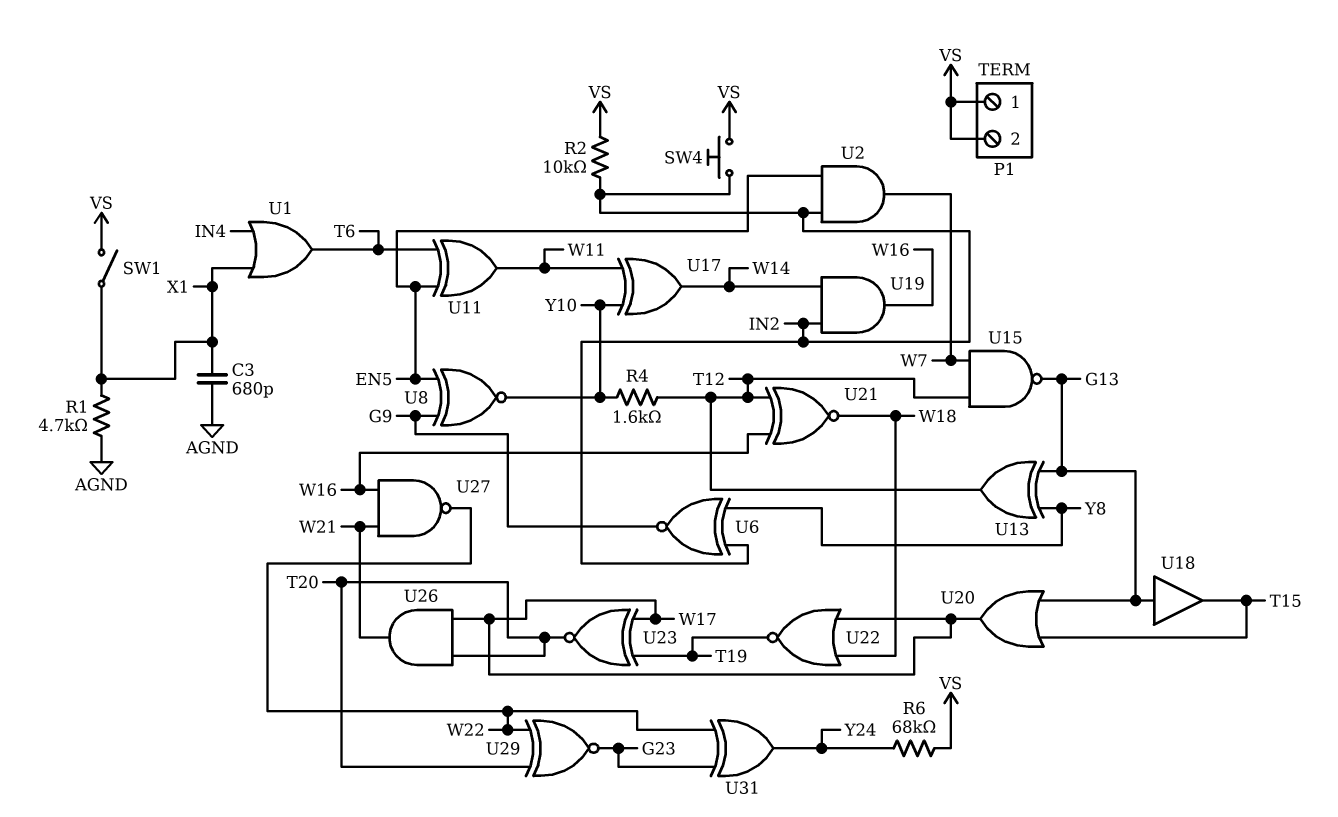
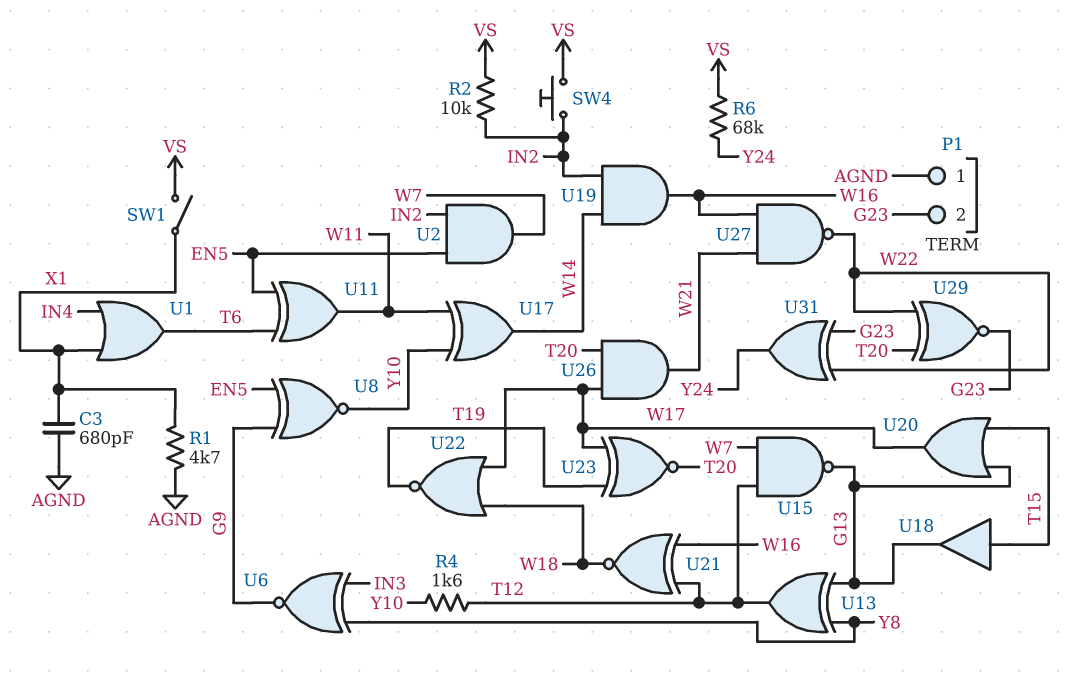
P1 pin 1: VS -> AGND
P1 pin 2: VS -> G23
U6: XNOR (in IN2, in Y8, out G9) -> XNOR (in IN3, in Y8, out G9)
U18: buffer (in G13, out T15) -> buffer (in T15, out G13)

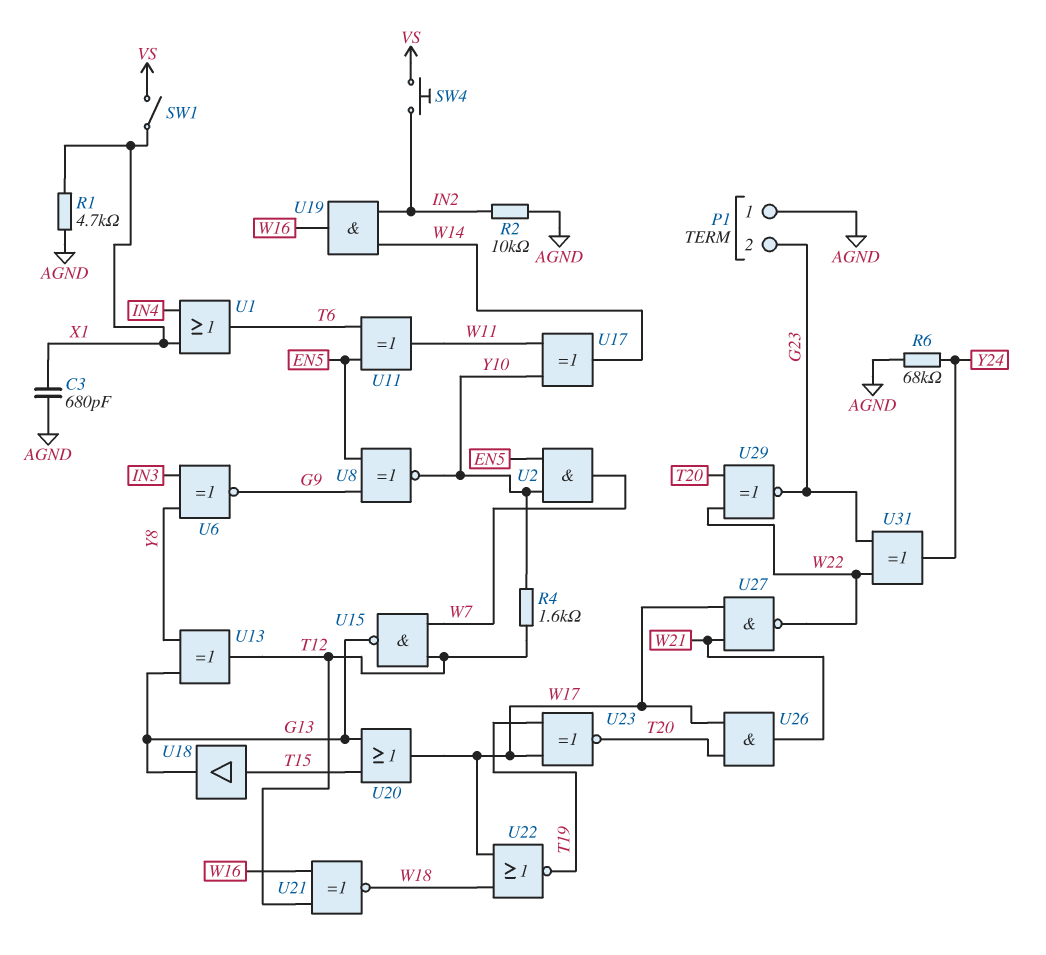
R2: 10k (IN2, VS) -> 10k (AGND, IN2)
R6: 68k (VS, Y24) -> 68k (AGND, Y24)
U2: AND (in EN5, in IN2, out W7) -> AND (in EN5, in Y10, out W7)
U27: NAND (in W16, in W21, out W22) -> NAND (in W17, in W21, out W22)

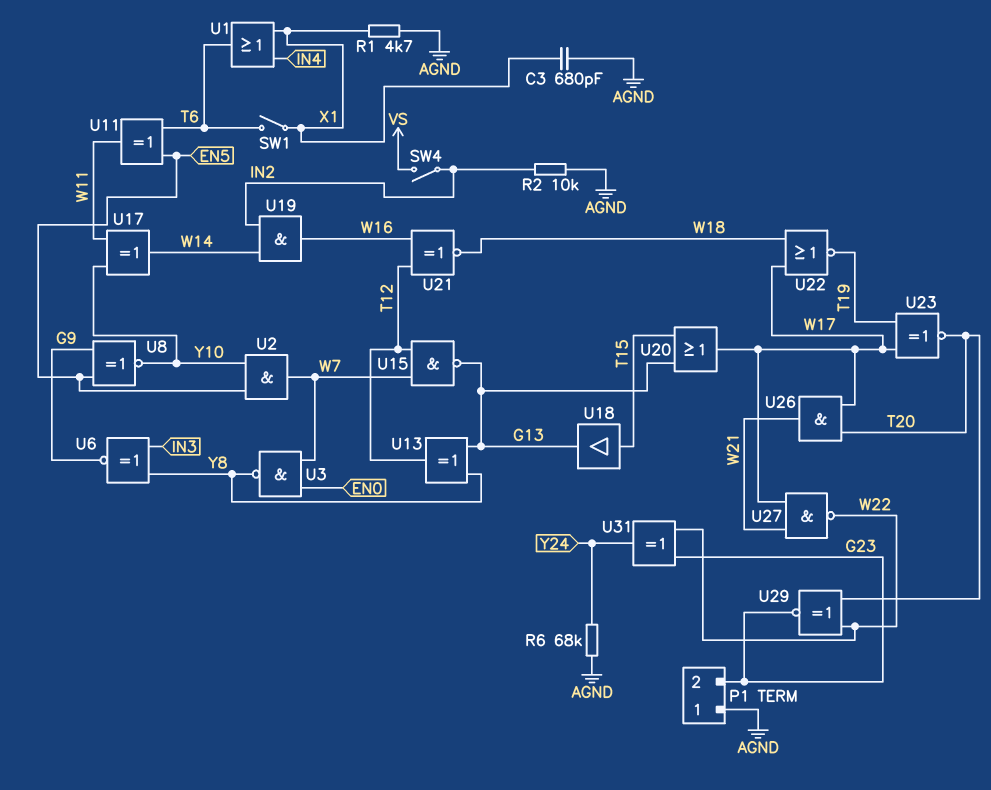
R4: 1.6k (T12, Y10) -> none
SW1: switch (VS, X1) -> switch (T6, X1)
SW4: button (IN2, VS) -> switch (IN2, VS)
U3: none -> NAND (in EN0, in W7, out Y8)

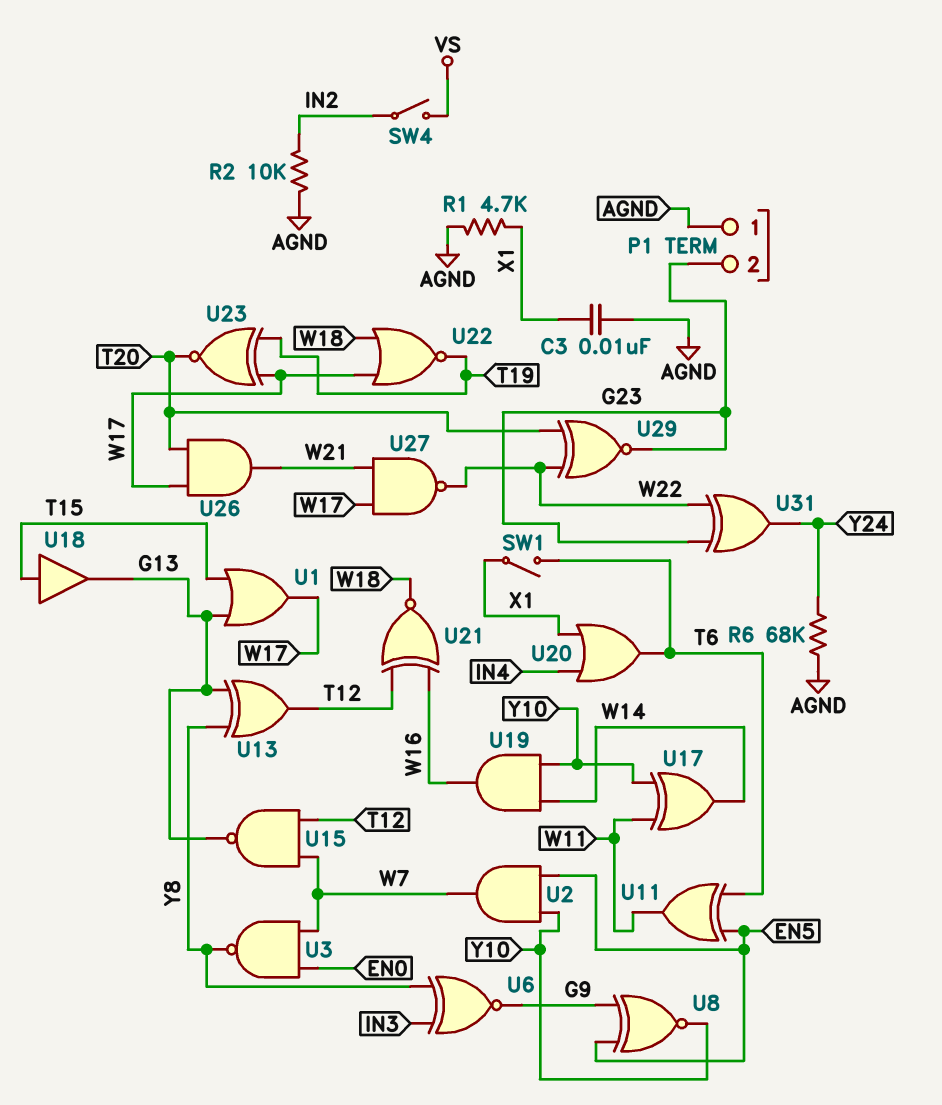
C3: 680pF (AGND, X1) -> 10nF (AGND, X1)
U1: OR (in IN4, in X1, out T6) -> OR (in G13, in T15, out W17)
U19: AND (in IN2, in W14, out W16) -> AND (in W14, in Y10, out W16)
U20: OR (in G13, in T15, out W17) -> OR (in IN4, in X1, out T6)

